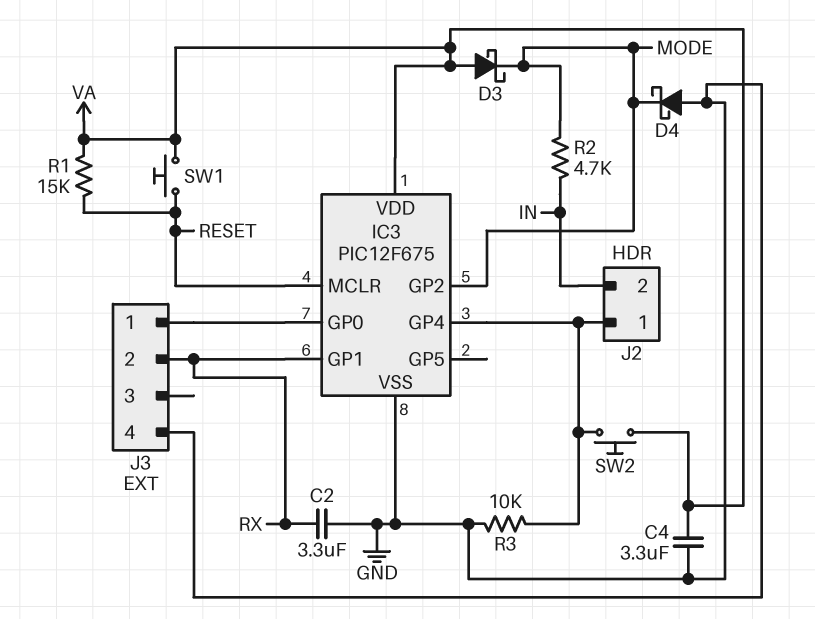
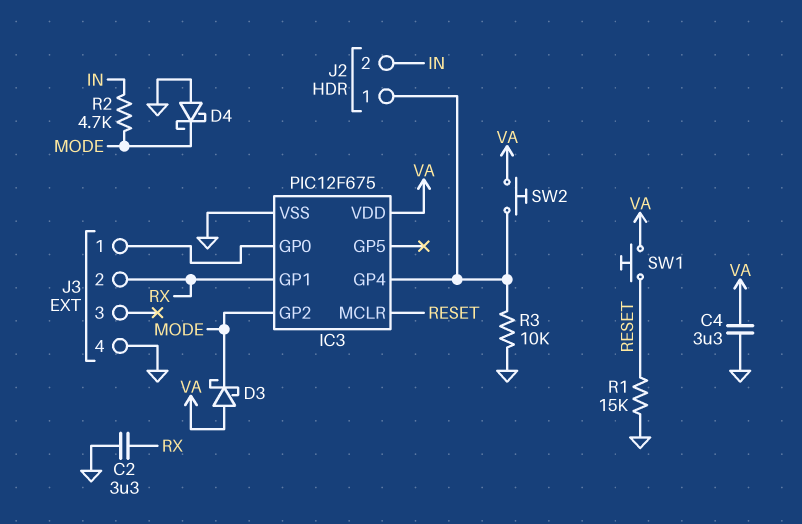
R1: 15k (RESET, VA) -> 15k (GND, RESET)

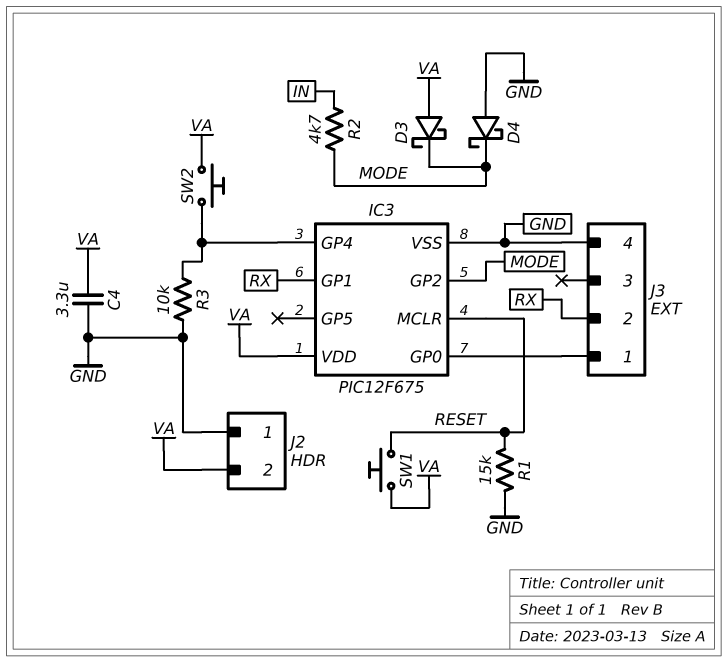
C2: 3.3uF (GND, RX) -> none
J2 pin 1: IC3/GP4 -> GND
J2 pin 2: IN -> VA

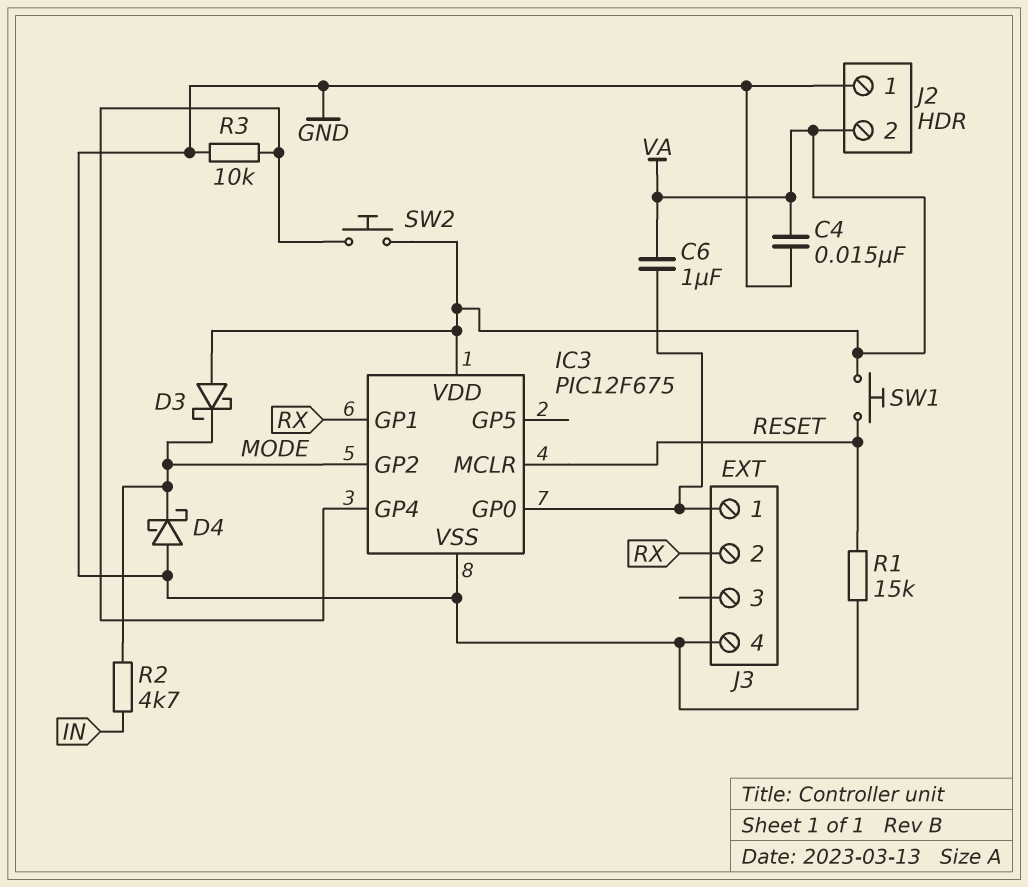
C4: 3.3uF (GND, VA) -> 15nF (GND, VA)
C6: none -> 1uF (IC3/GP0, VA)

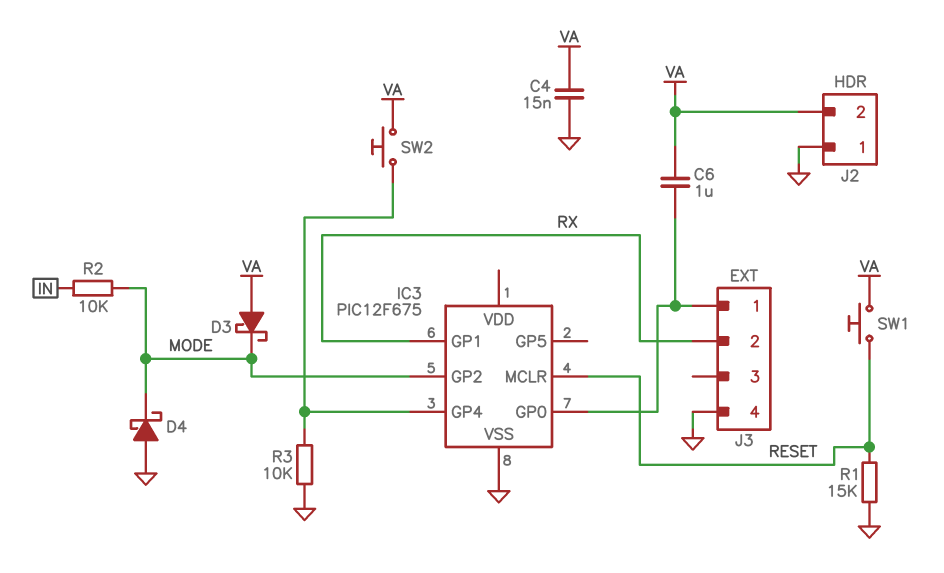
IC3 pin VDD: VA -> none
R2: 4.7k (IN, MODE) -> 10k (IN, MODE)

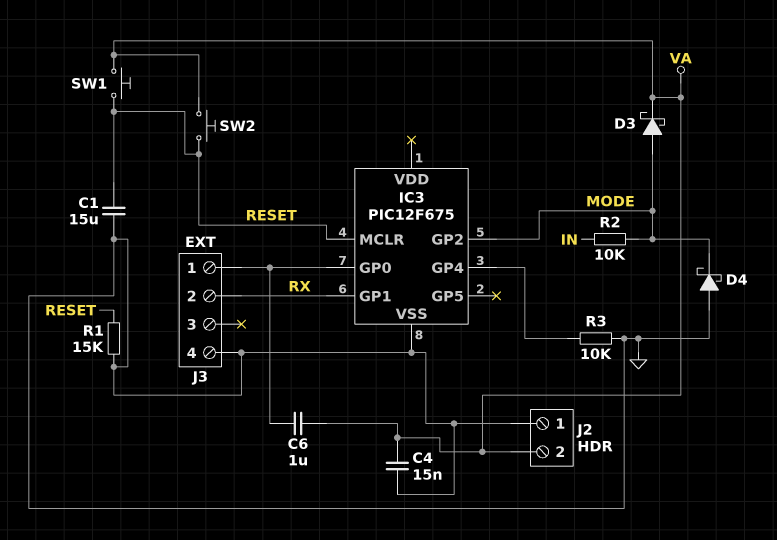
C1: none -> 15uF (GND, RESET)
D3: schottky (A VA, K MODE) -> schottky (A MODE, K VA)
SW2: button (IC3/GP4, VA) -> button (RESET, VA)

